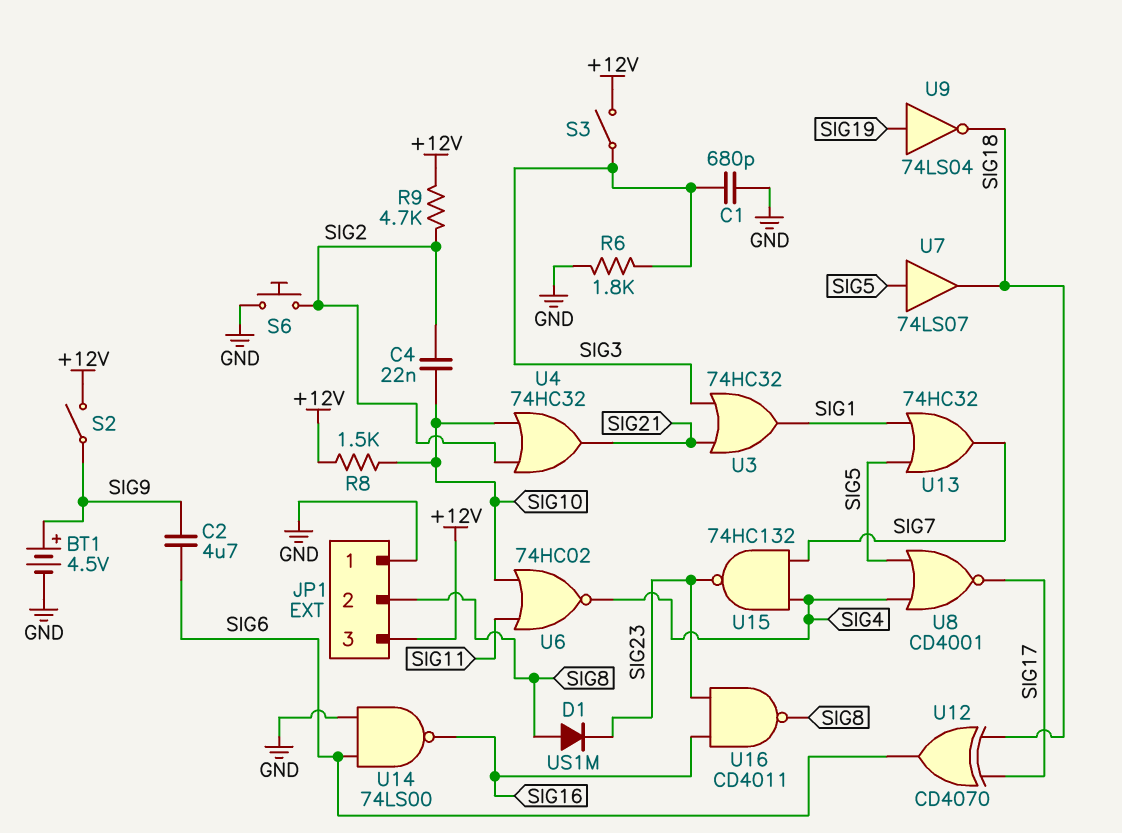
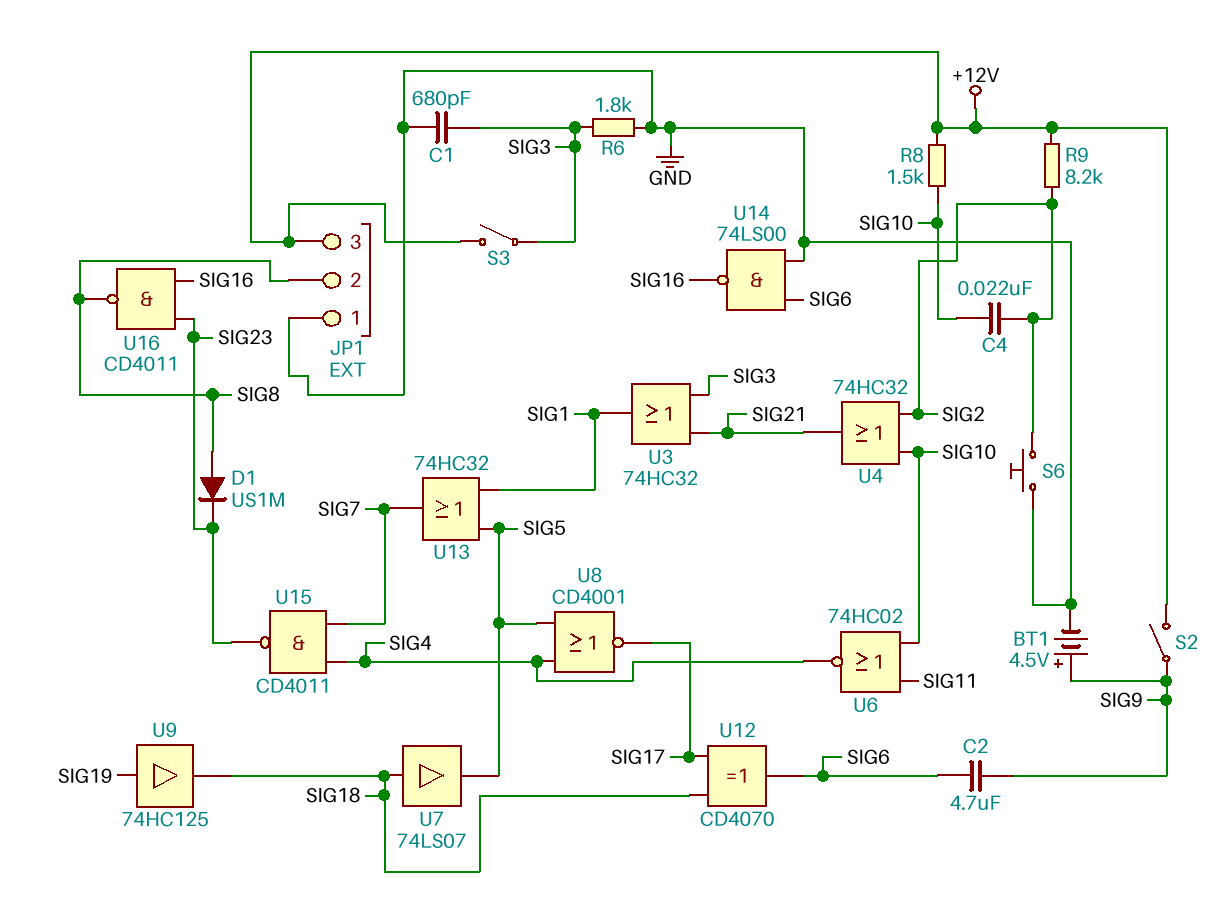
R9: 4.7k (+12V, SIG2) -> 8.2k (+12V, SIG2)
U7: buffer 74LS07 (in SIG5, out SIG18) -> buffer 74LS07 (in SIG18, out SIG5)
U9: NOT 74LS04 (in SIG19, out SIG18) -> buffer 74HC125 (in SIG19, out SIG18)
U15: NAND 74HC132 (in SIG4, in SIG7, out SIG23) -> NAND CD4011 (in SIG4, in SIG7, out SIG23)

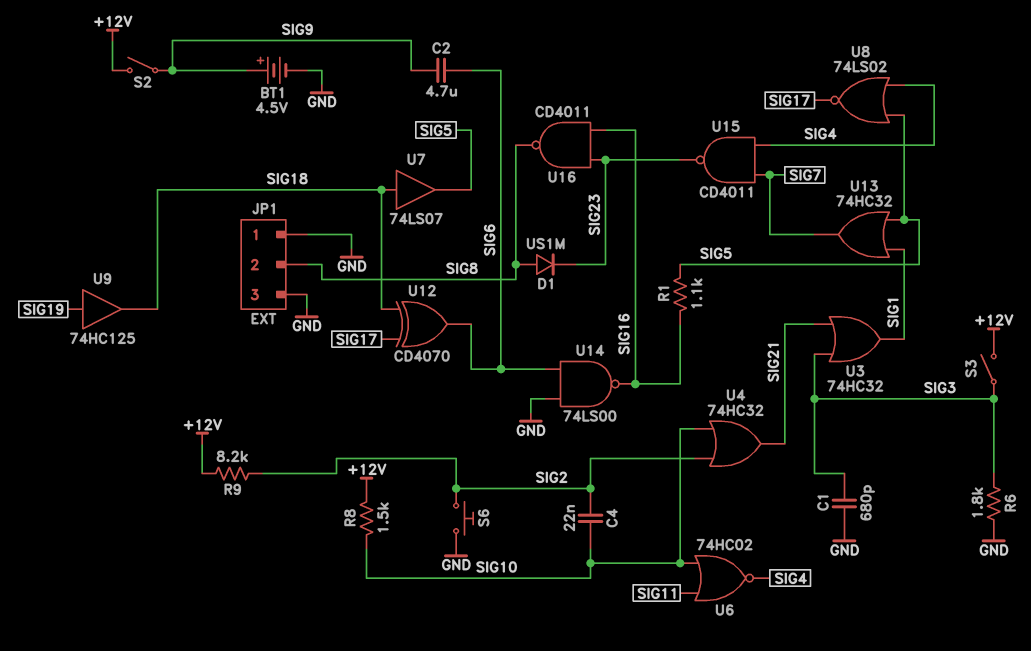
JP1 pin 3: +12V -> GND
R1: none -> 1.1k (SIG5, SIG16)
U8: NOR CD4001 (in SIG4, in SIG5, out SIG17) -> NOR 74LS02 (in SIG4, in SIG5, out SIG17)

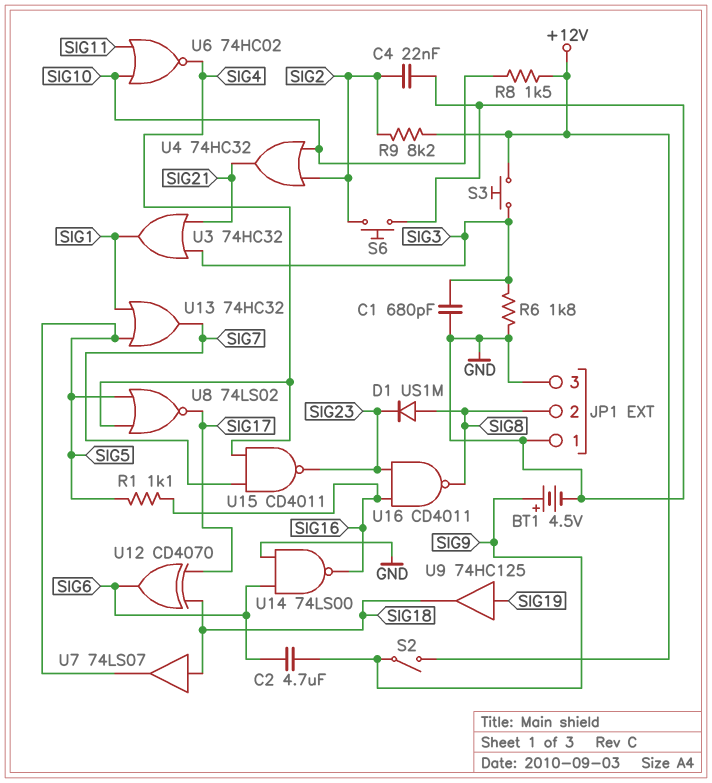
C4: 22nF (SIG2, SIG10) -> 22nF (GND, SIG2)
S3: switch (+12V, SIG3) -> button (+12V, SIG3)

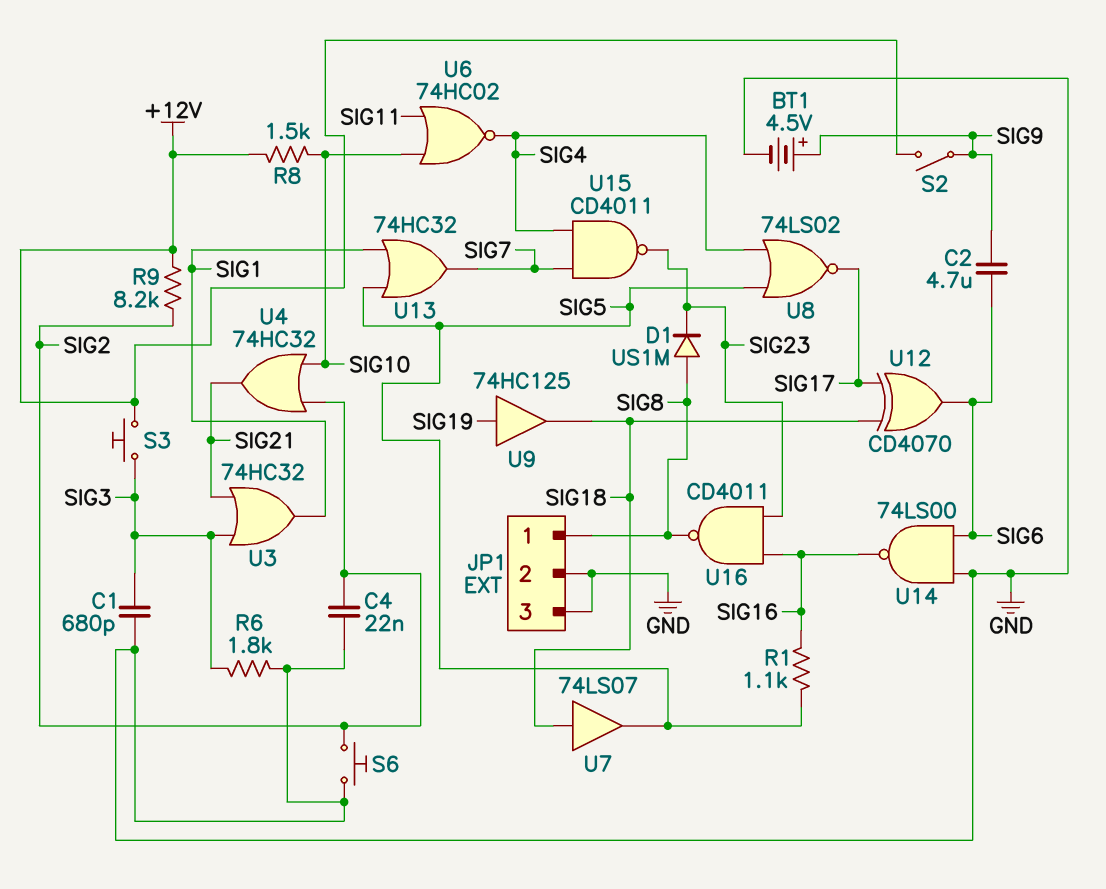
JP1 pin 1: GND -> SIG8
JP1 pin 2: SIG8 -> GND

